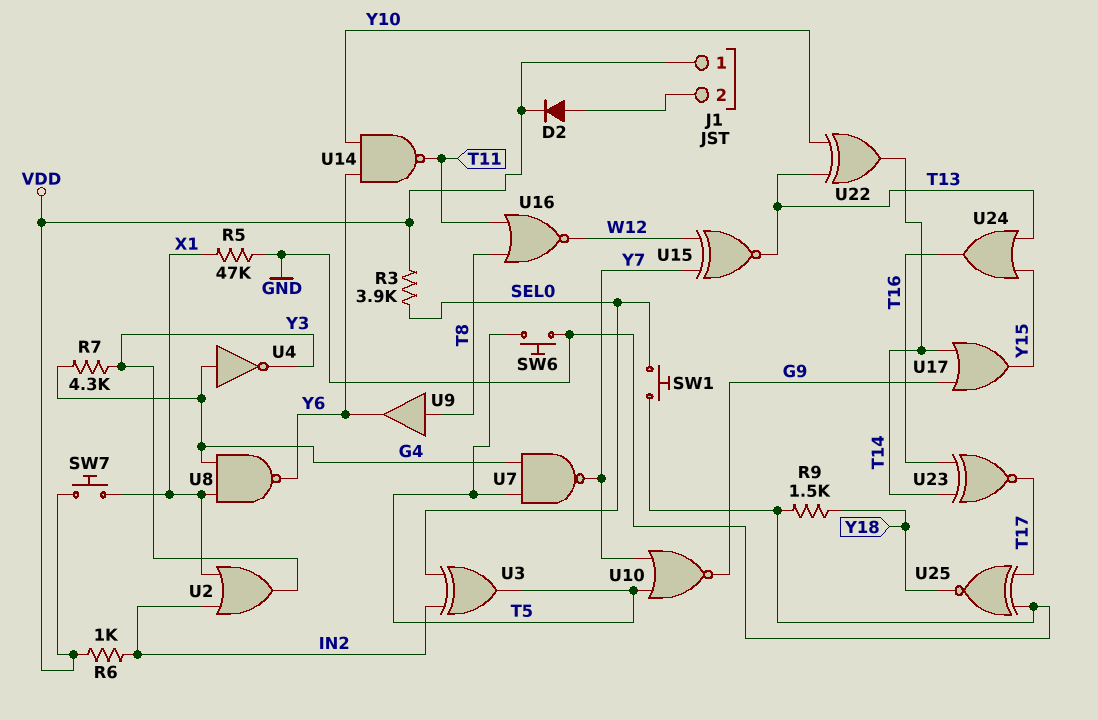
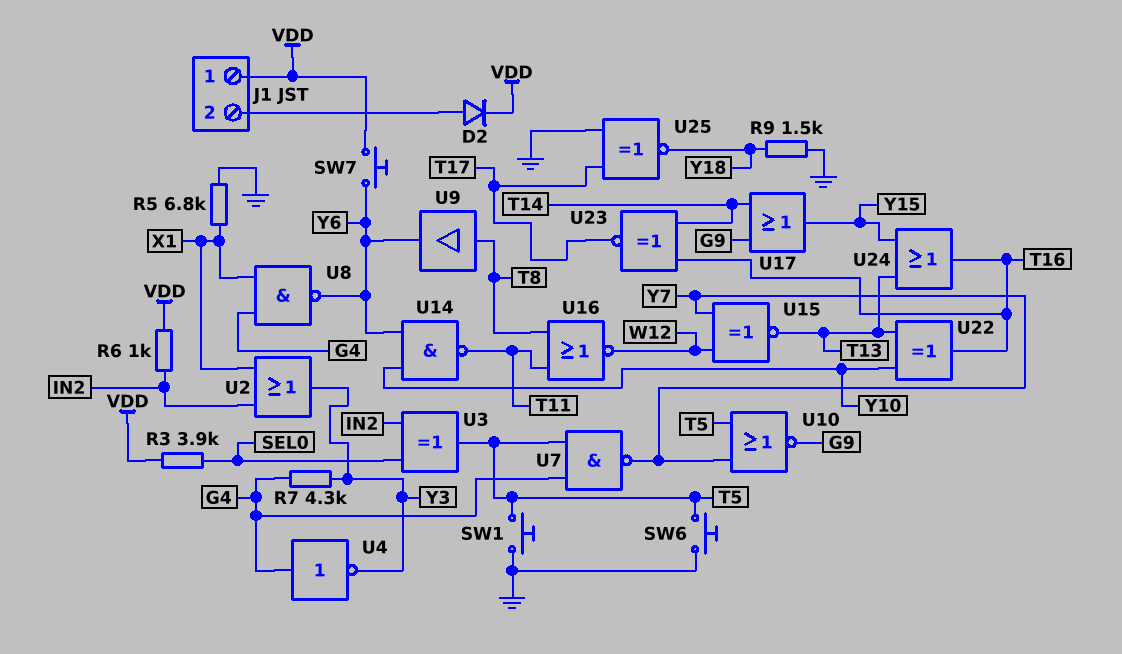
R5: 47k (GND, X1) -> 6.8k (GND, X1)
SW1: button (GND, SEL0) -> button (GND, T5)
SW7: button (VDD, X1) -> button (VDD, Y6)
U22: XOR (in T13, in Y10, out T14) -> XOR (in T13, in Y10, out T16)

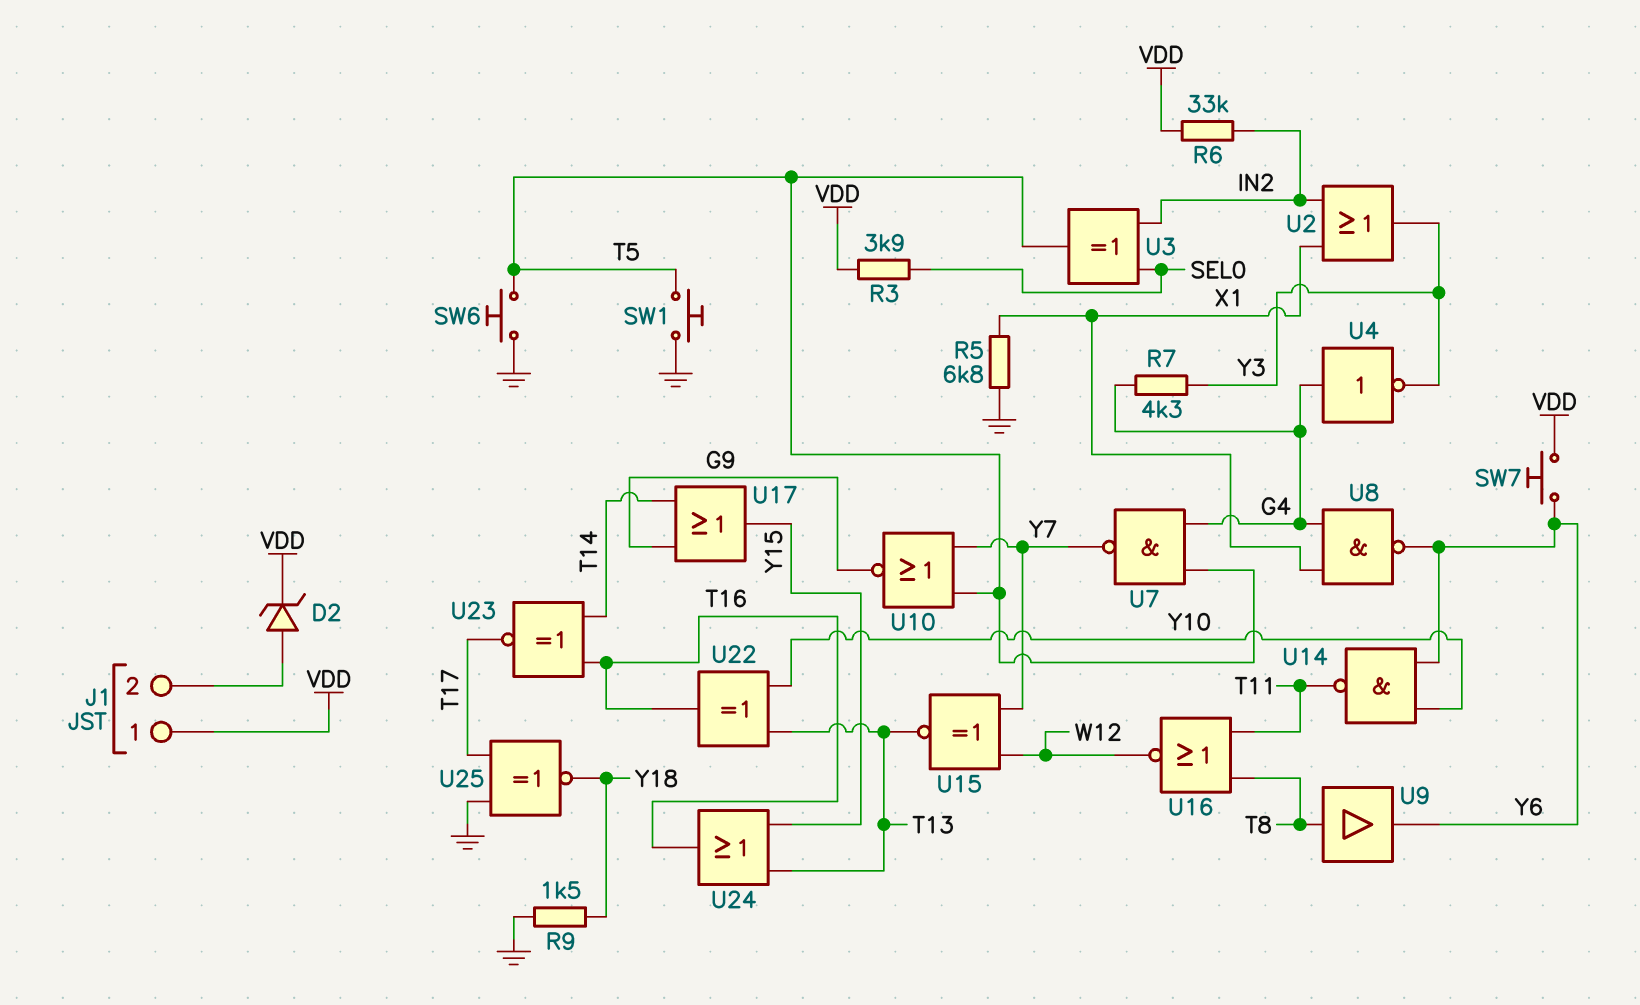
D2: diode (A J1/2, K VDD) -> zener (A J1/2, K VDD)
R6: 1k (IN2, VDD) -> 33k (IN2, VDD)

